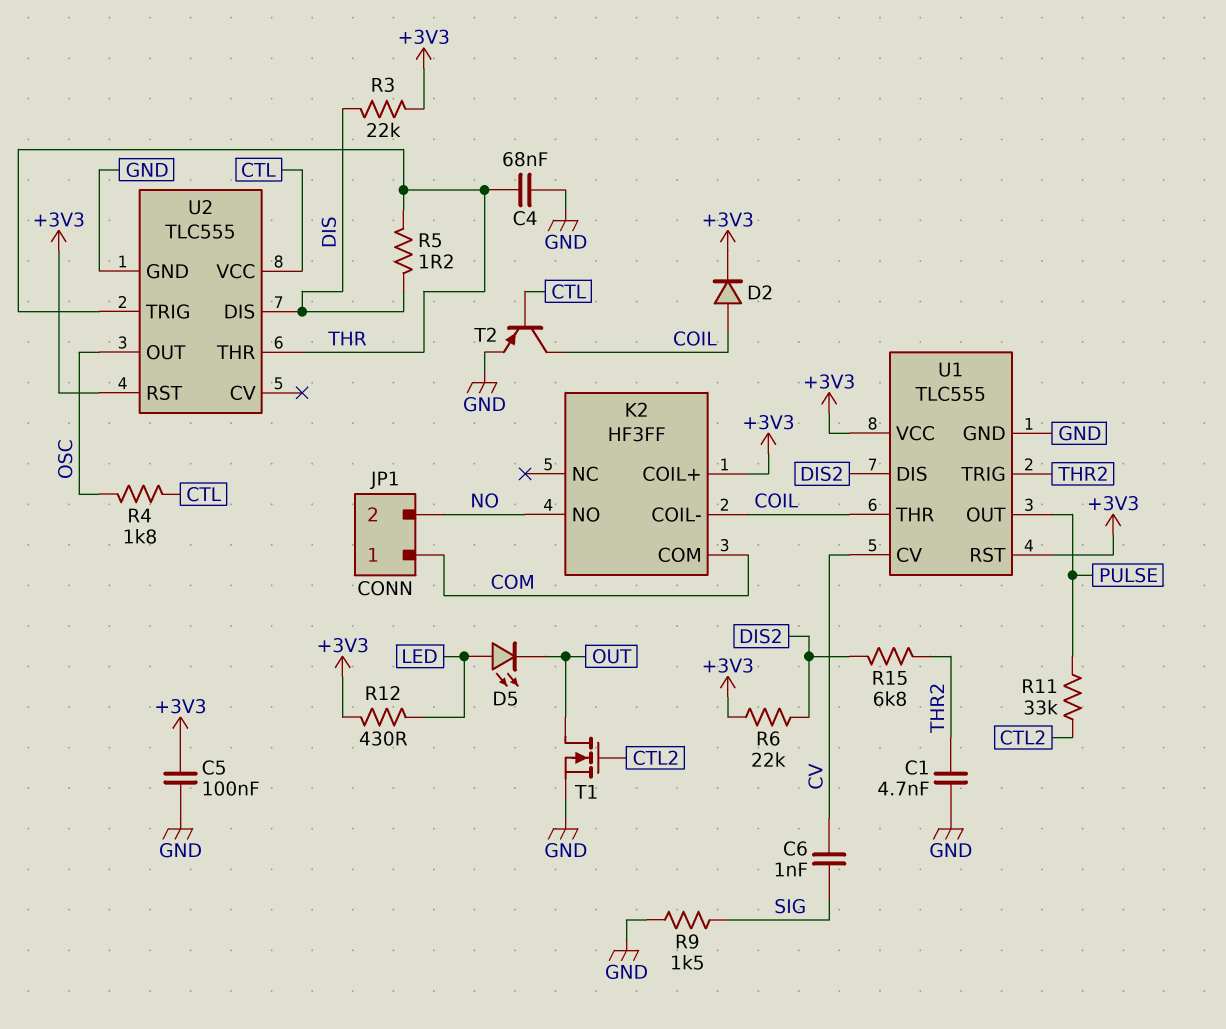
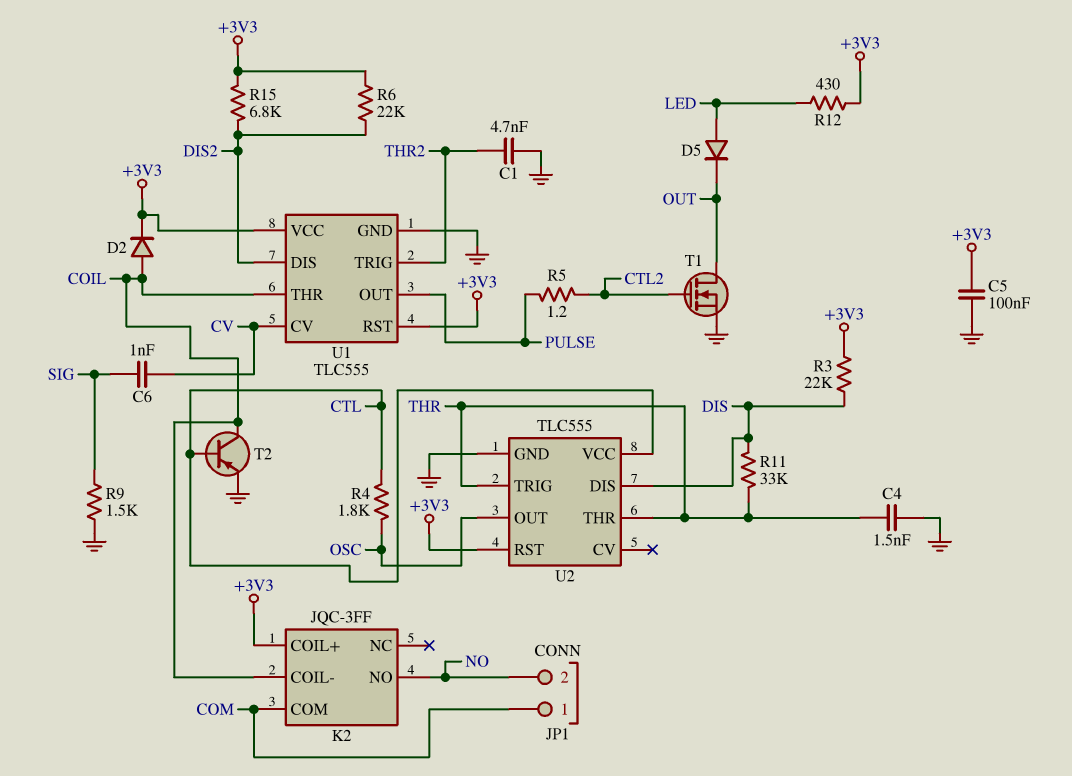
C4: 68nF (GND, THR) -> 1.5nF (GND, THR)
D5: LED (A LED, K OUT) -> diode (A LED, K OUT)
K2: HF3FF -> JQC-3FF
R5: 1.2 (DIS, THR) -> 1.2 (CTL2, PULSE)
R11: 33k (CTL2, PULSE) -> 33k (DIS, THR)
R15: 6.8k (DIS2, THR2) -> 6.8k (+3V3, DIS2)

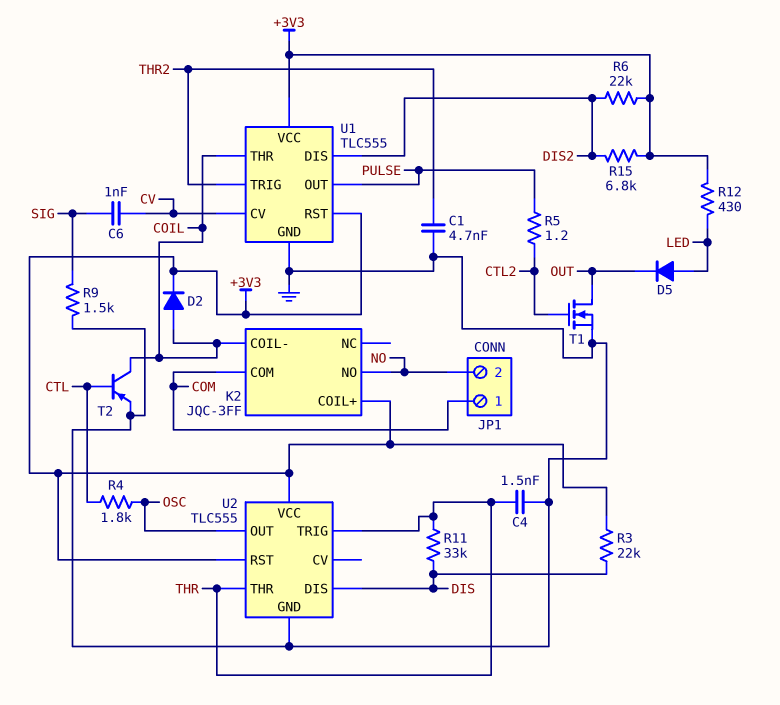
C5: 100nF (+3V3, GND) -> none
U2 pin VCC: CTL -> +3V3

